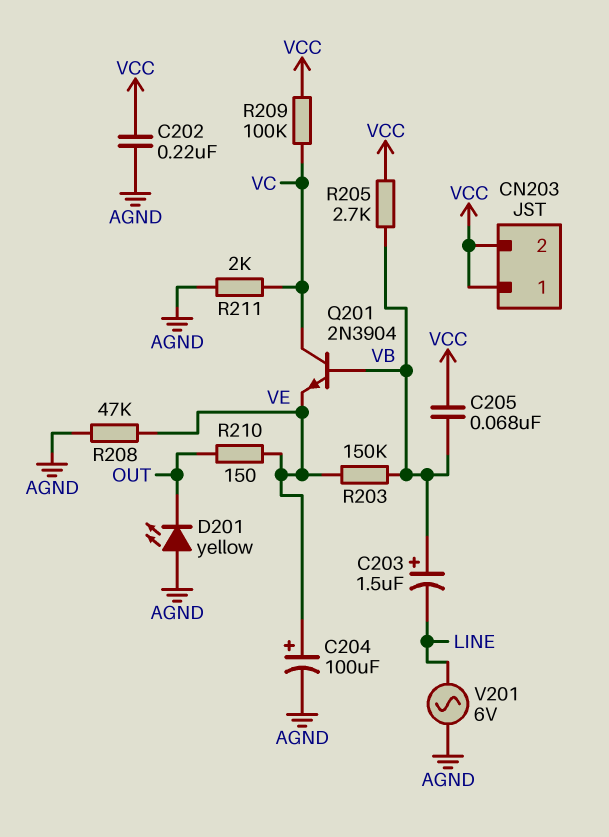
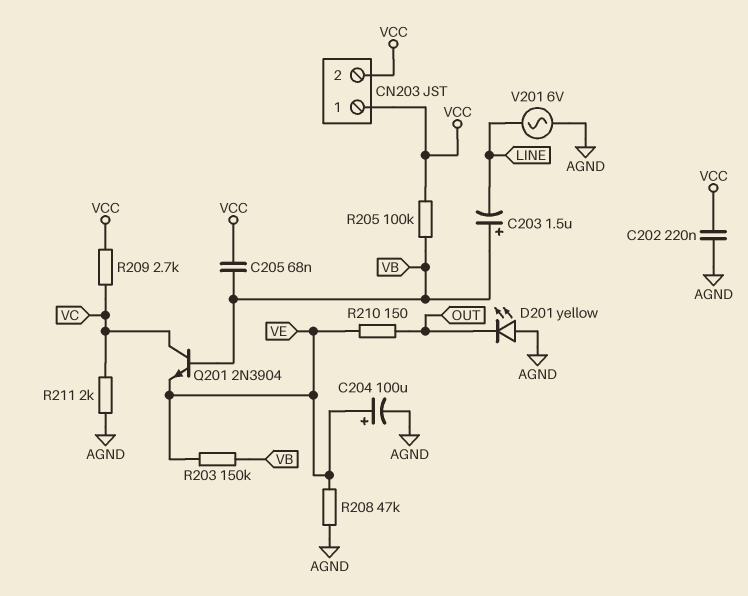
R205: 2.7k (VB, VCC) -> 100k (VB, VCC)
R209: 100k (VC, VCC) -> 2.7k (VC, VCC)

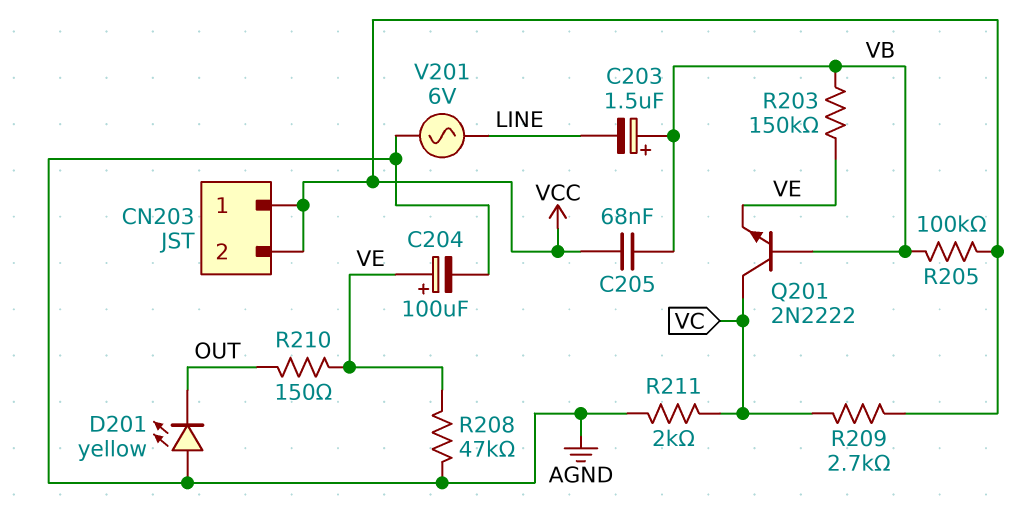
C202: 220nF (AGND, VCC) -> none
Q201: NPN 2N3904 (B VB, C VC, E VE) -> NPN 2N2222 (B VB, C VC, E VE)

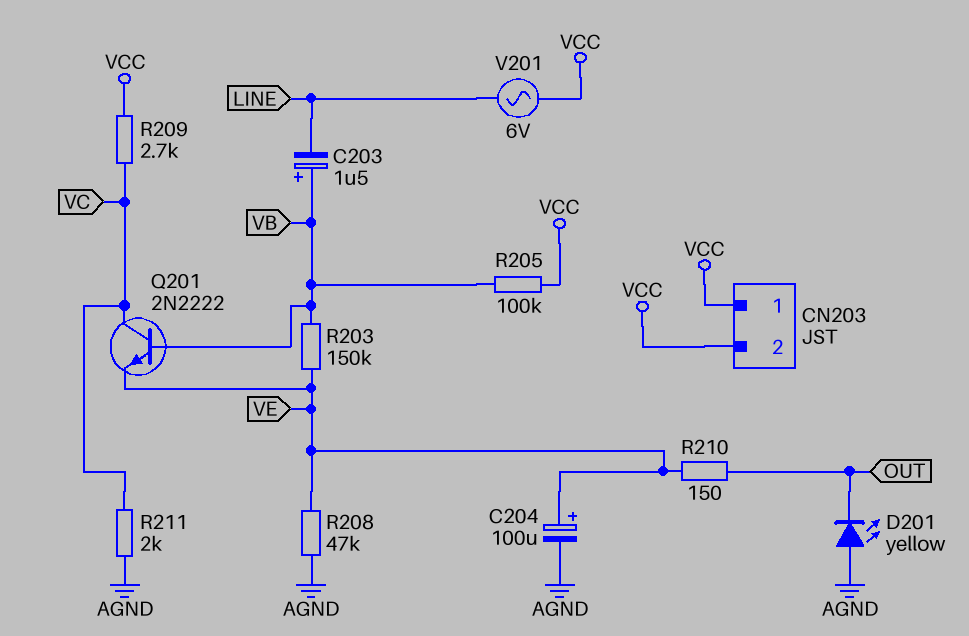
C205: 68nF (VB, VCC) -> none
V201: AC 6V (AGND, LINE) -> AC 6V (LINE, VCC)

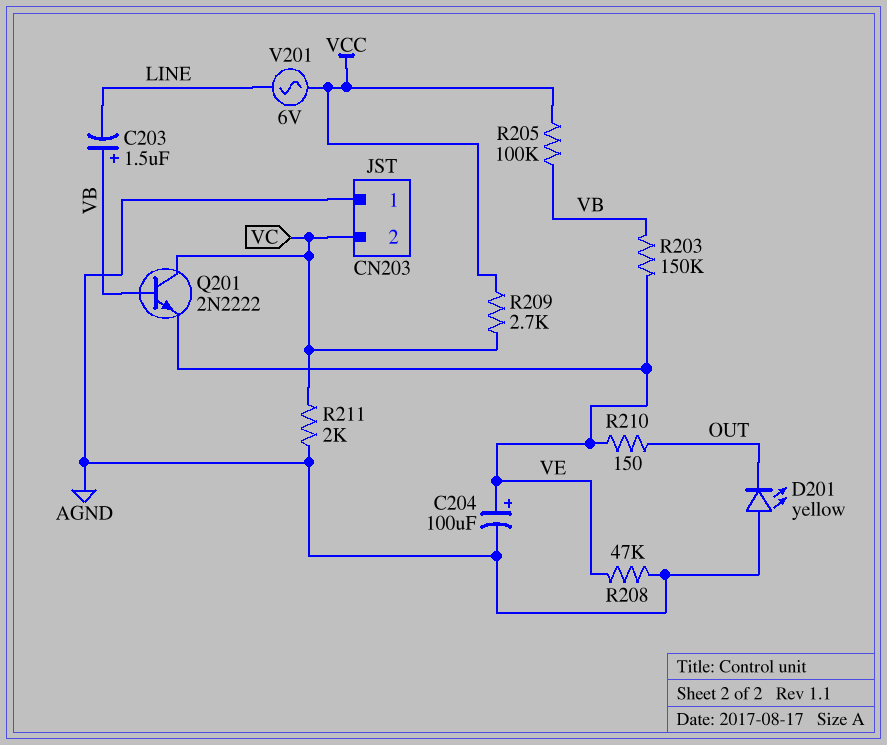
CN203 pin 1: VCC -> AGND
CN203 pin 2: VCC -> VC

